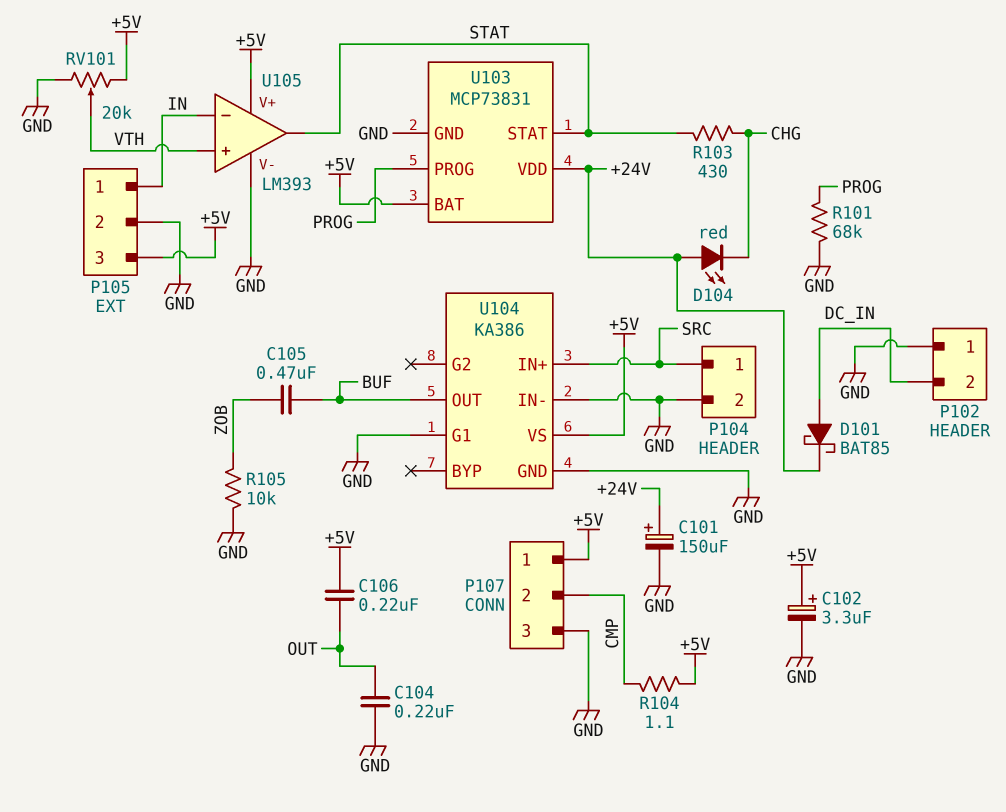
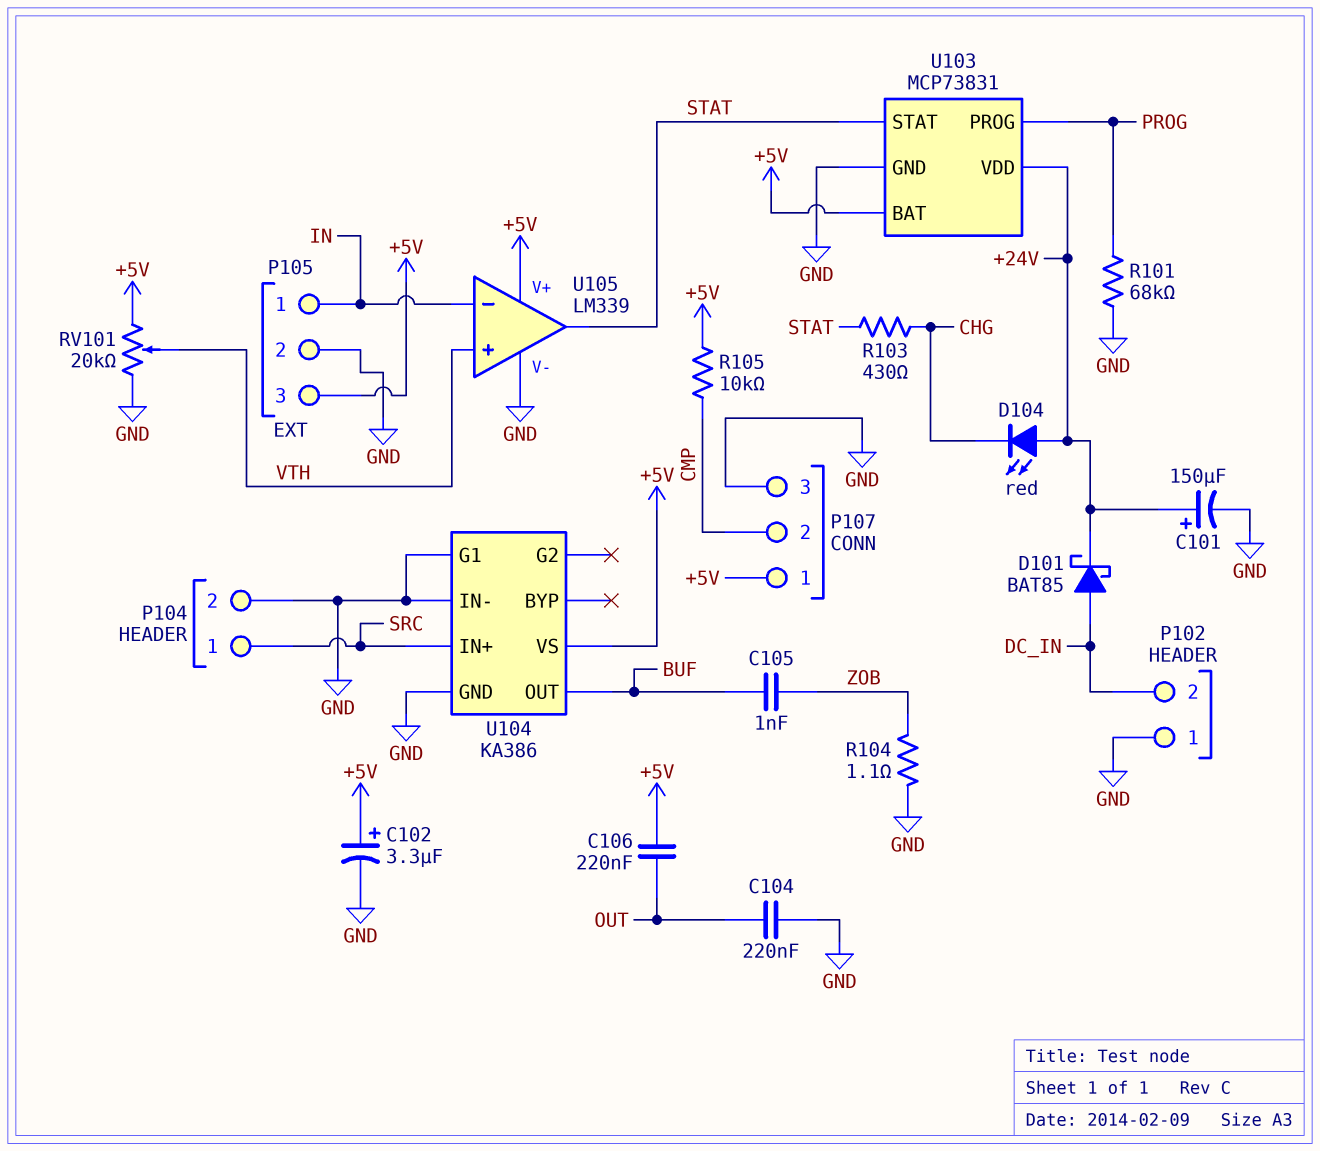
C105: 470nF (BUF, ZOB) -> 1nF (BUF, ZOB)
R104: 1.1 (+5V, CMP) -> 1.1 (GND, ZOB)
R105: 10k (GND, ZOB) -> 10k (+5V, CMP)
U105: LM393 -> LM339

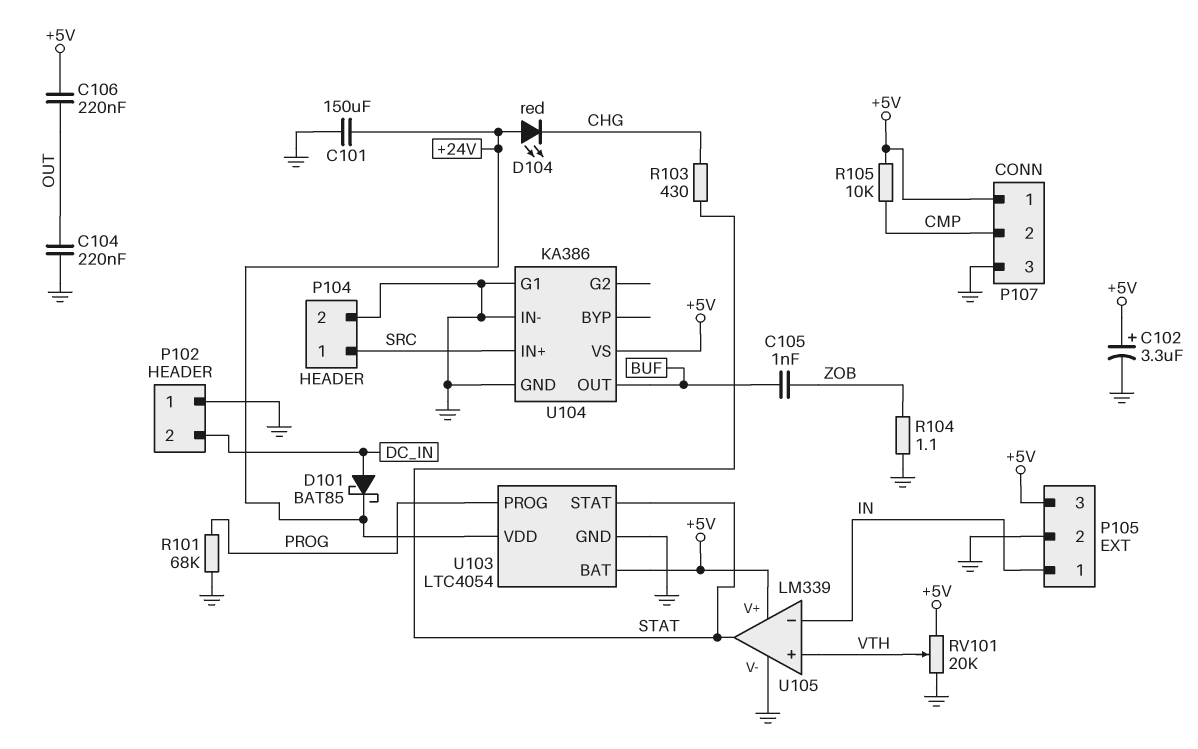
C101: 150uF (plus +24V, minus GND) -> 150uF (+24V, GND)
U103: MCP73831 -> LTC4054

